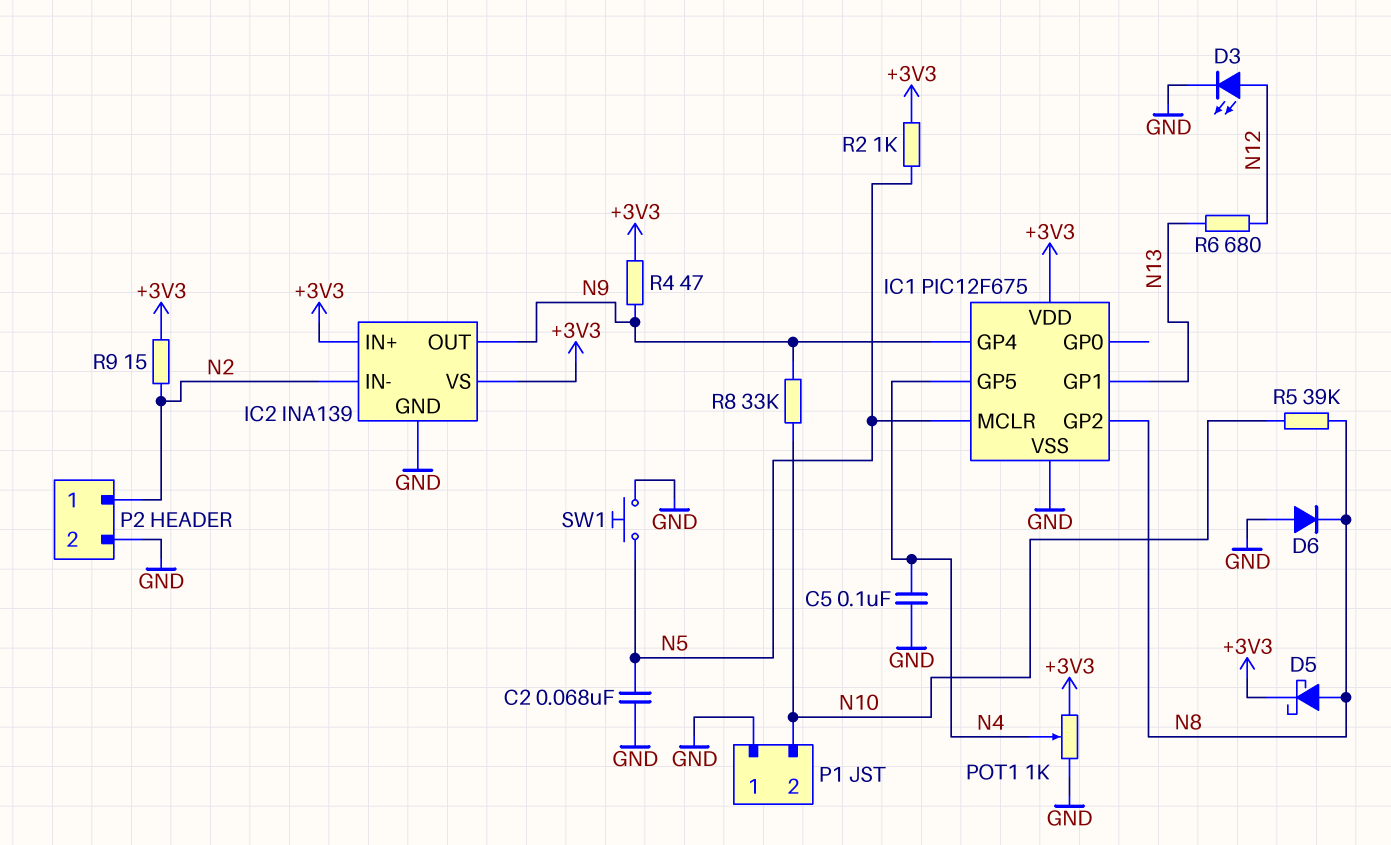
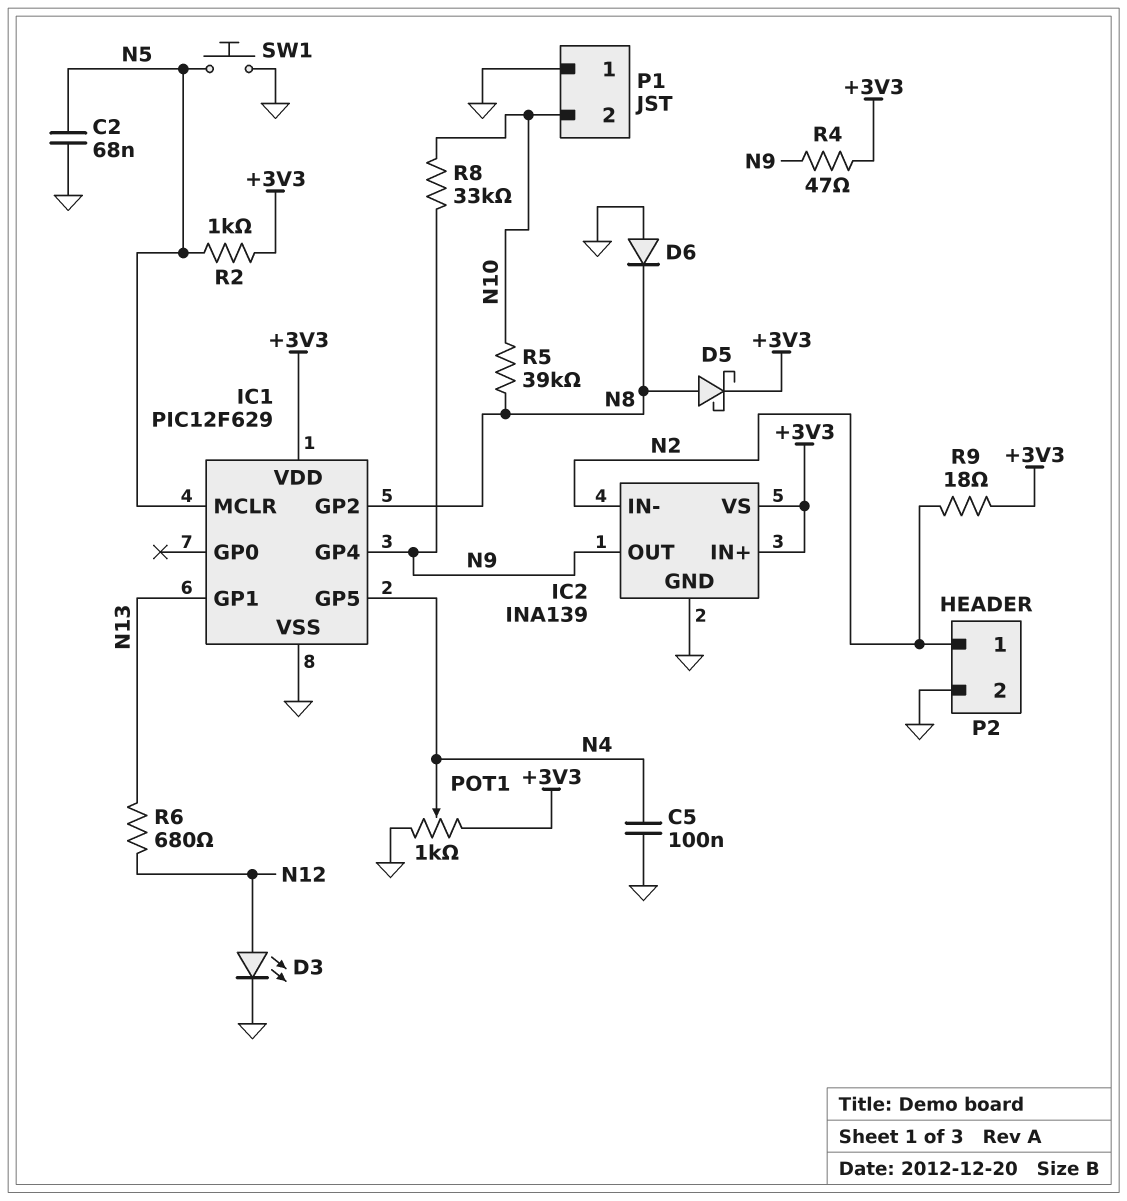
IC1: PIC12F675 -> PIC12F629
R9: 15 (+3V3, N2) -> 18 (+3V3, N2)

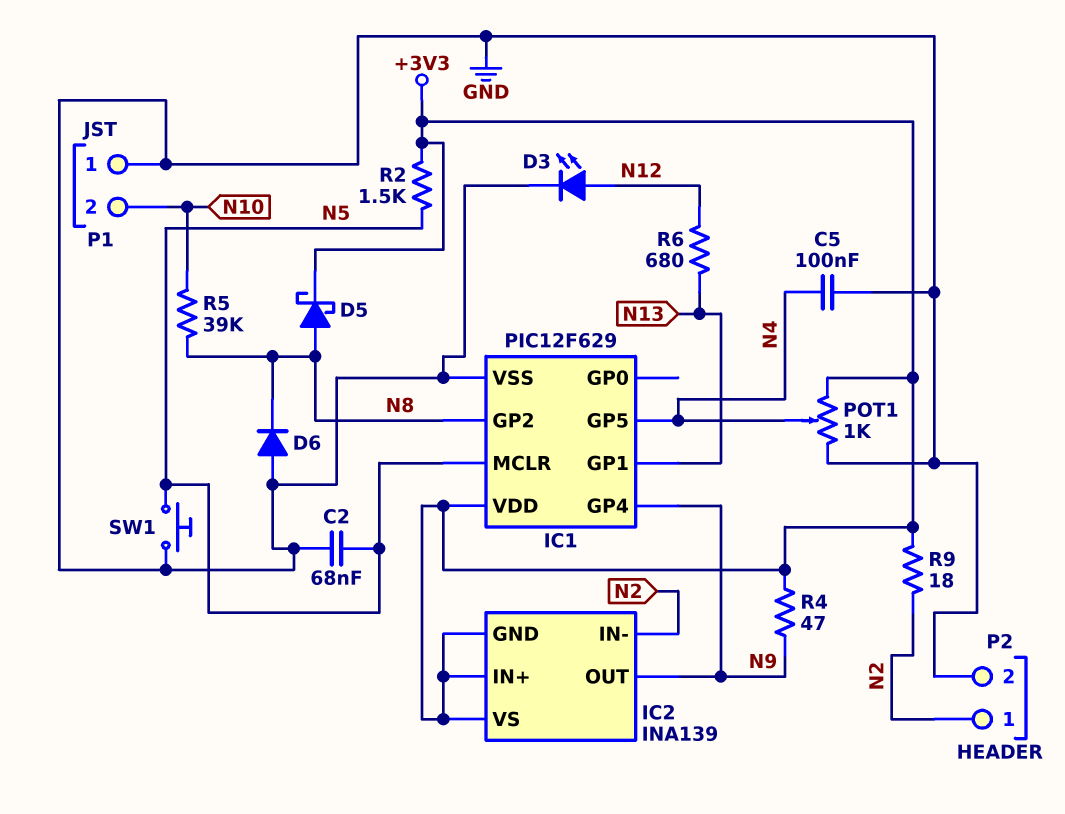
IC2 pin GND: GND -> +3V3
R2: 1k (+3V3, N5) -> 1.5k (+3V3, N5)
R8: 33k (N9, N10) -> none

